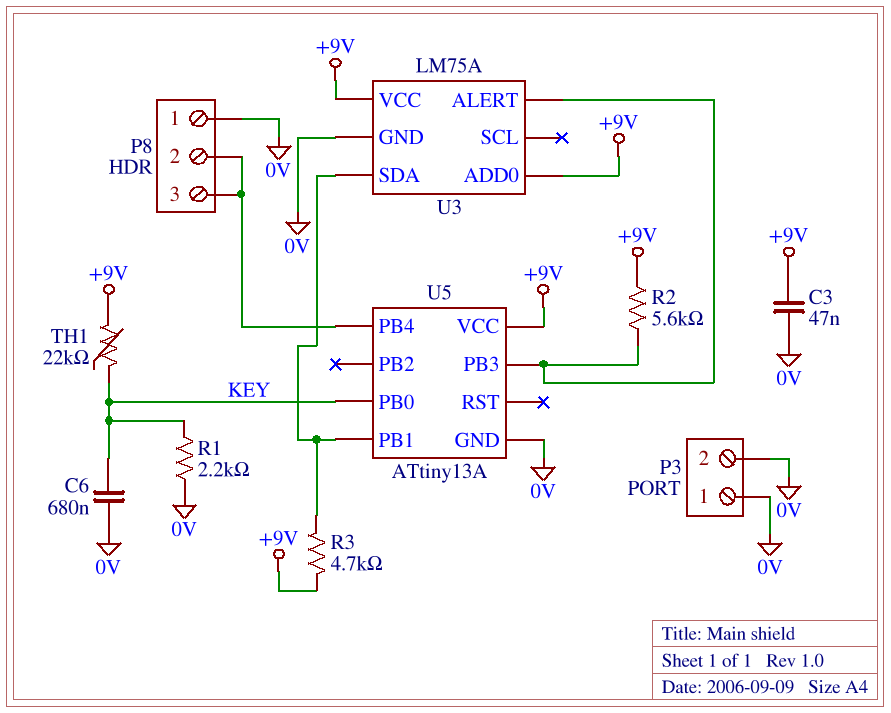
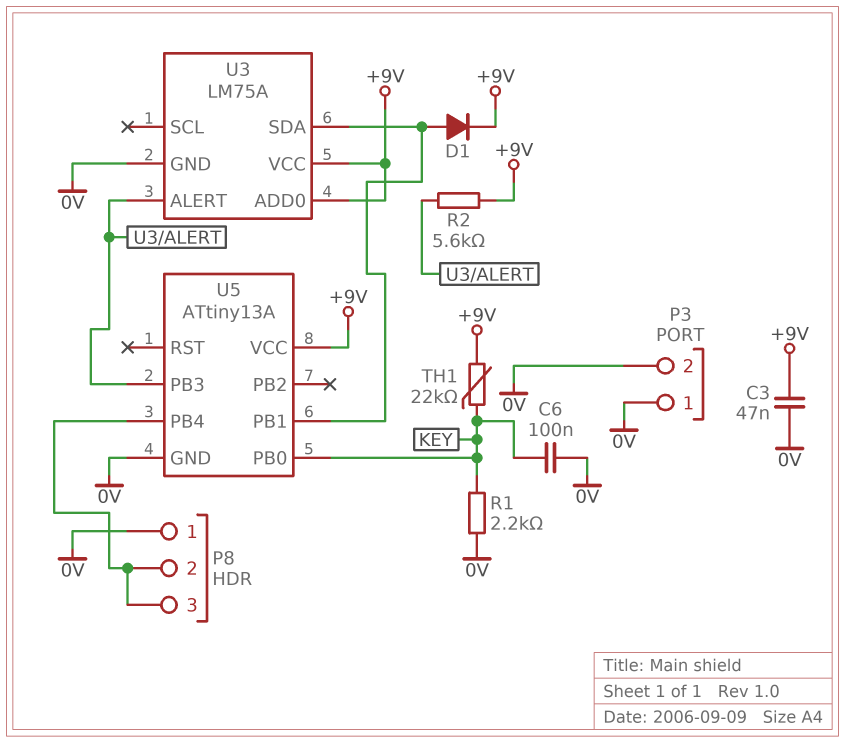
C6: 680nF (0V, KEY) -> 100nF (0V, KEY)
D1: none -> diode (A U3/SDA, K +9V)
R3: 4.7k (+9V, U3/SDA) -> none

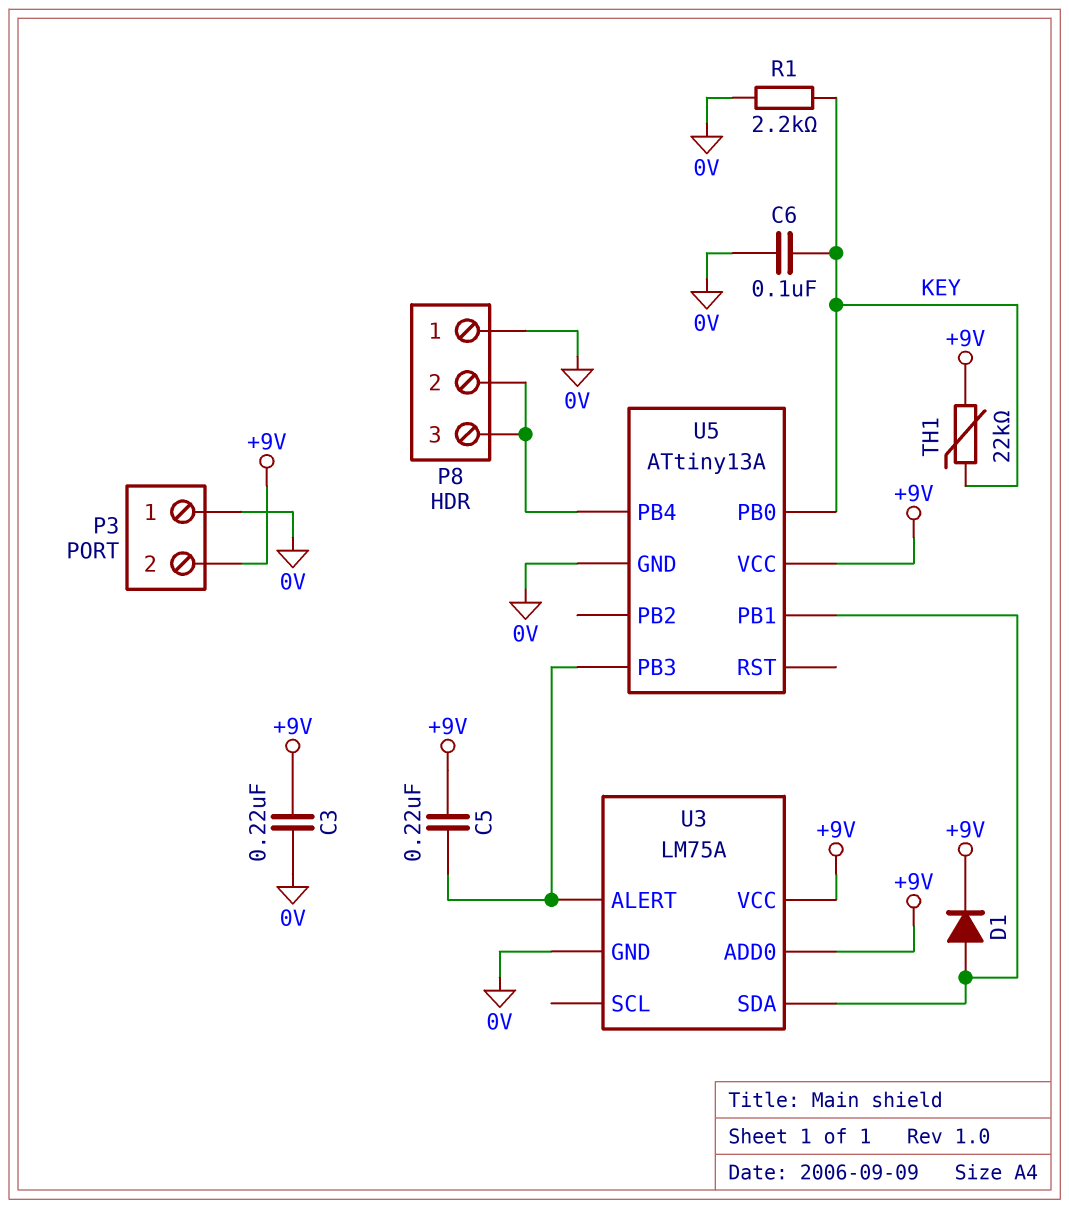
C3: 47nF (+9V, 0V) -> 220nF (+9V, 0V)
C5: none -> 220nF (+9V, U3/ALERT)
P3 pin 2: 0V -> +9V
R2: 5.6k (+9V, U3/ALERT) -> none

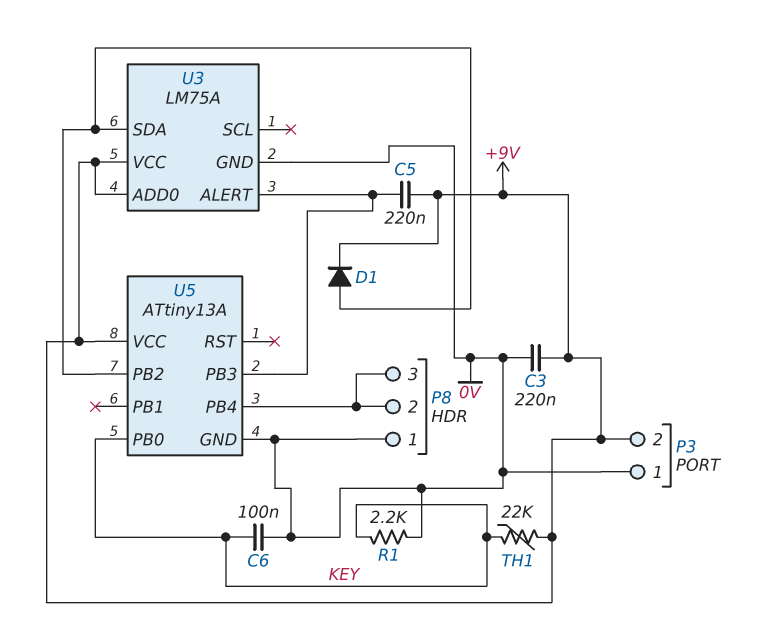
U5 pin PB1: U3/SDA -> none
U5 pin PB2: none -> U3/SDA

